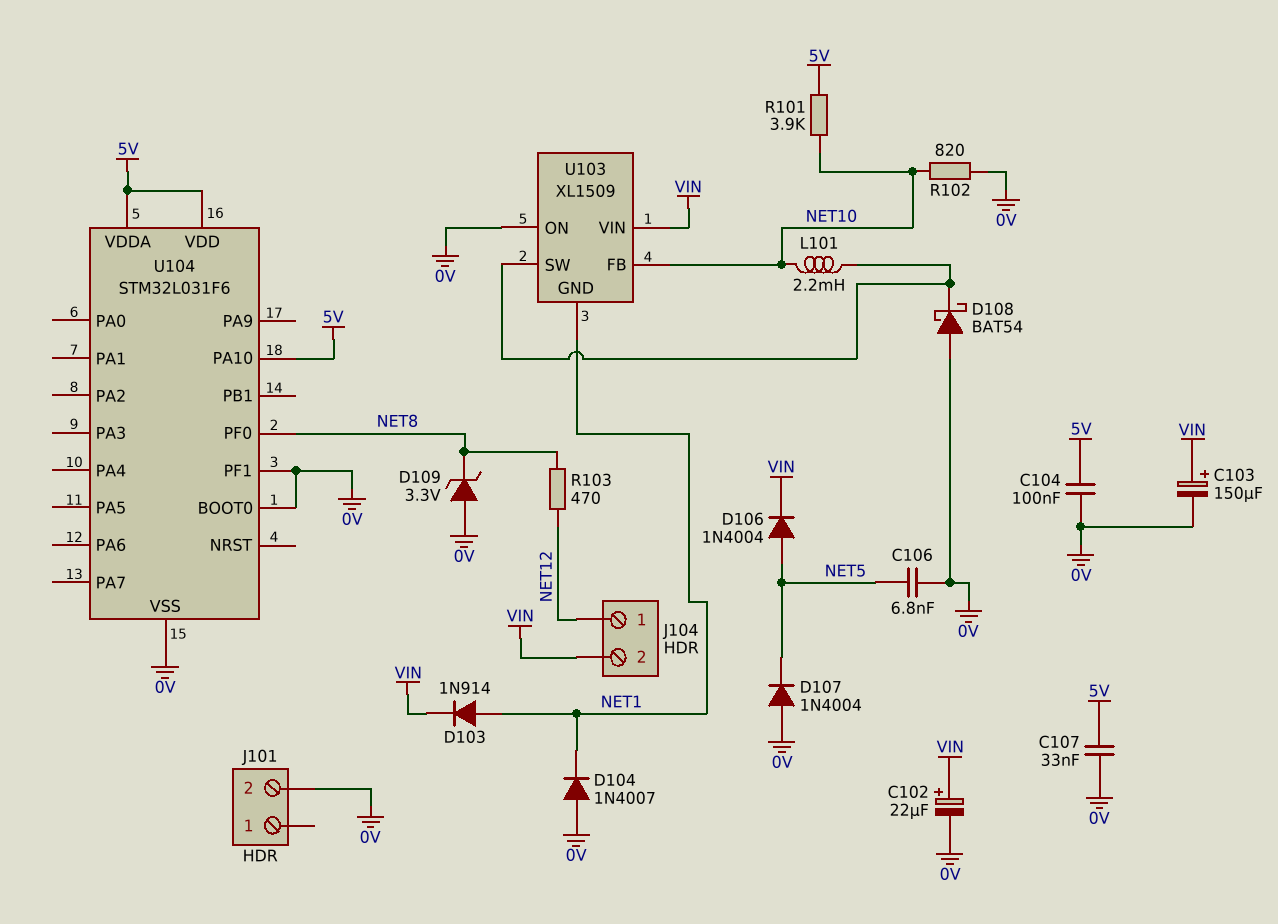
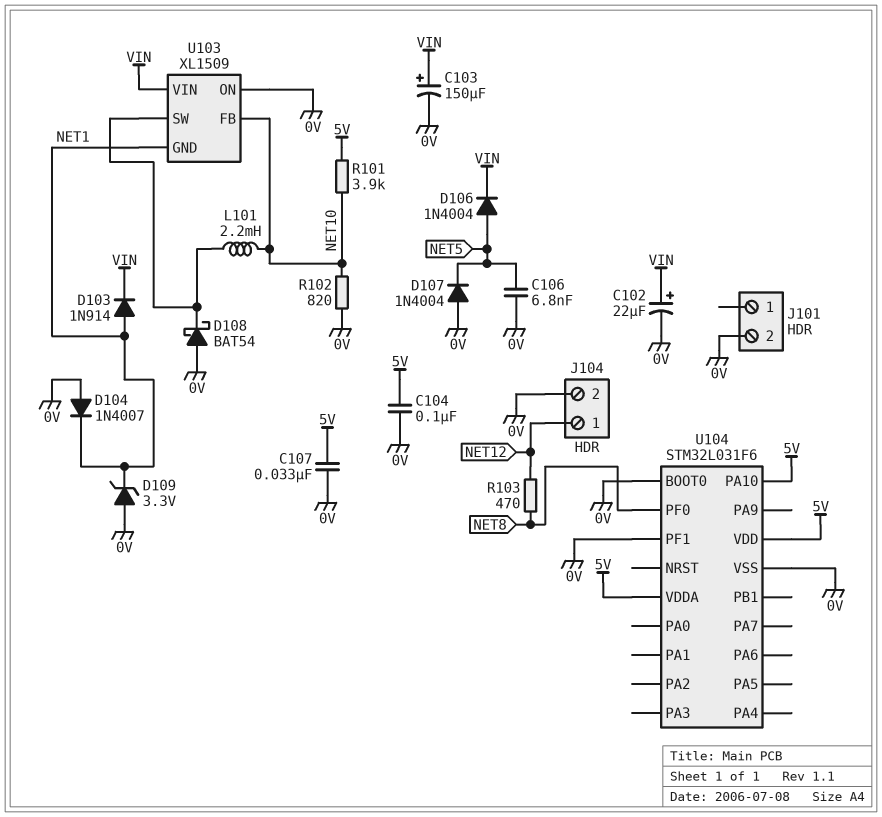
D109: zener 3.3V (A 0V, K NET8) -> zener 3.3V (A 0V, K NET1)
J104 pin 2: VIN -> 0V

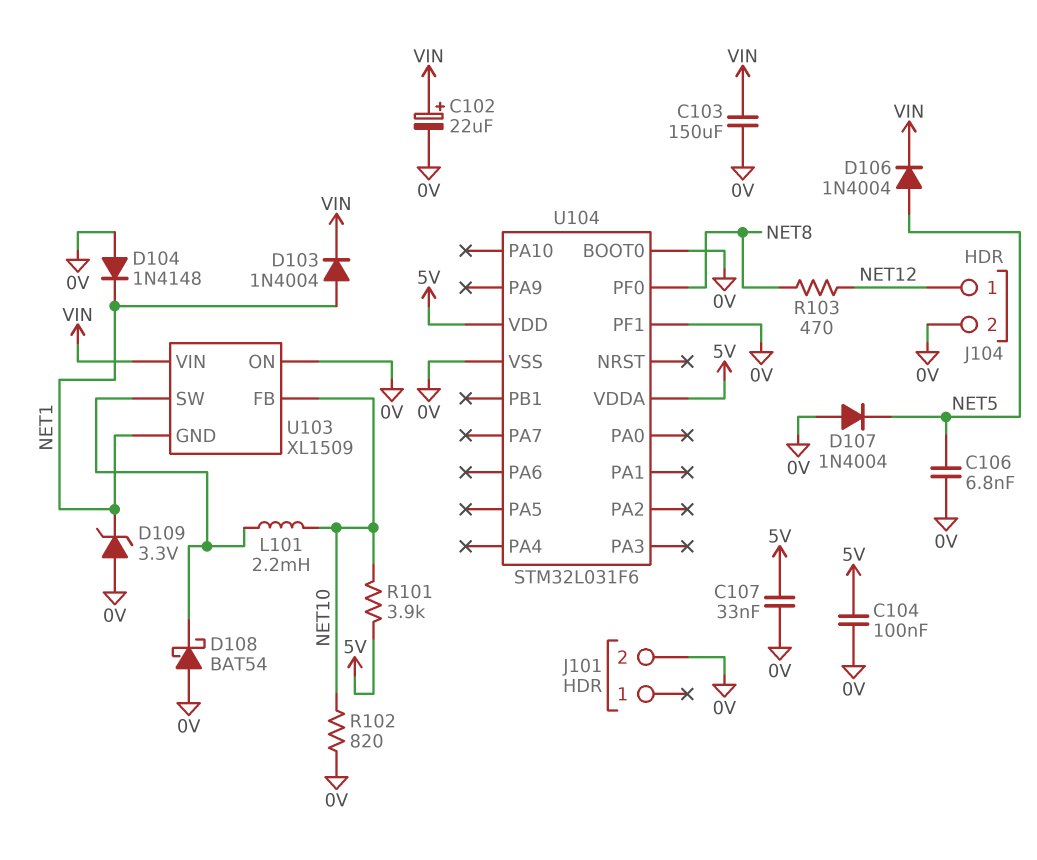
C103: 150uF (plus VIN, minus 0V) -> 150uF (0V, VIN)
D103: diode 1N914 (A NET1, K VIN) -> diode 1N4004 (A NET1, K VIN)
D104: diode 1N4007 (A 0V, K NET1) -> diode 1N4148 (A 0V, K NET1)
U104 pin PA10: 5V -> none

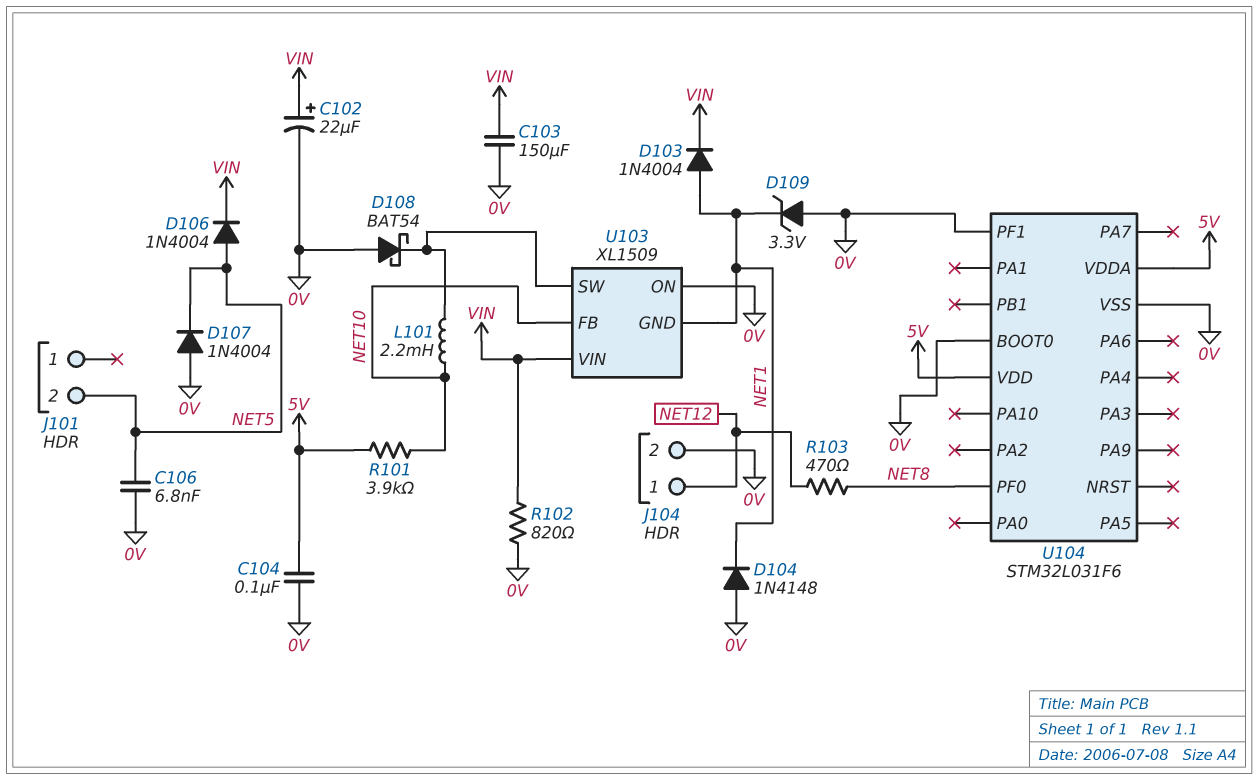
C107: 33nF (0V, 5V) -> none
J101 pin 2: 0V -> NET5
R102: 820 (0V, NET10) -> 820 (0V, VIN)

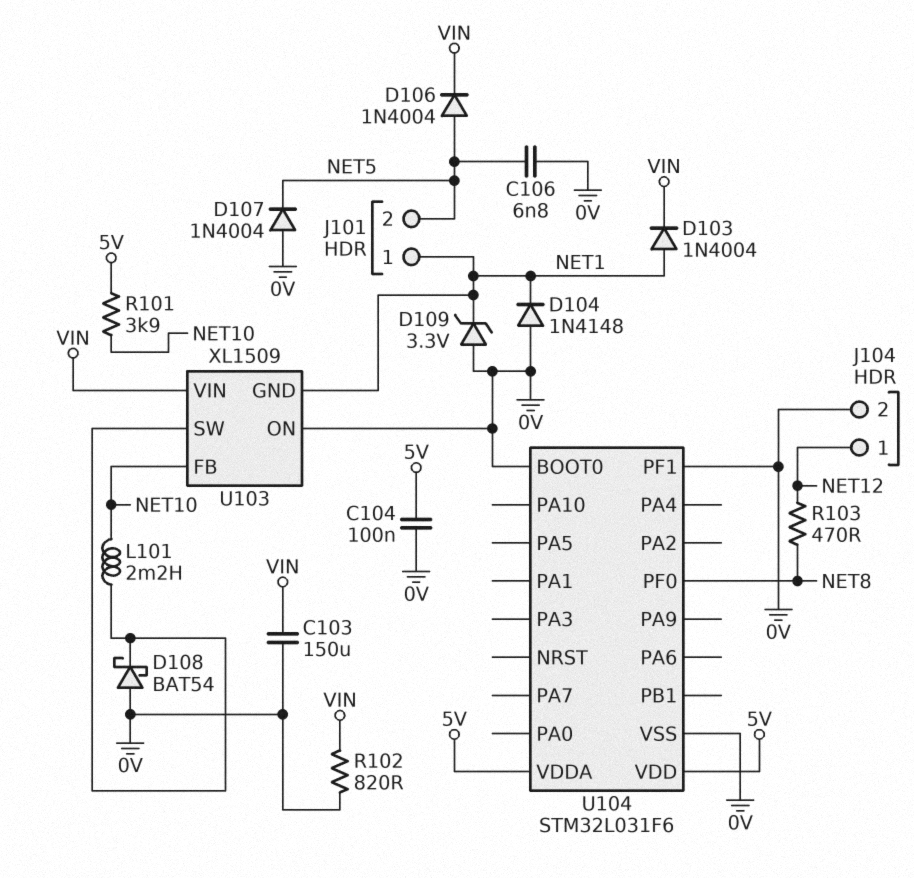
C102: 22uF (plus VIN, minus 0V) -> none
J101 pin 1: none -> NET1

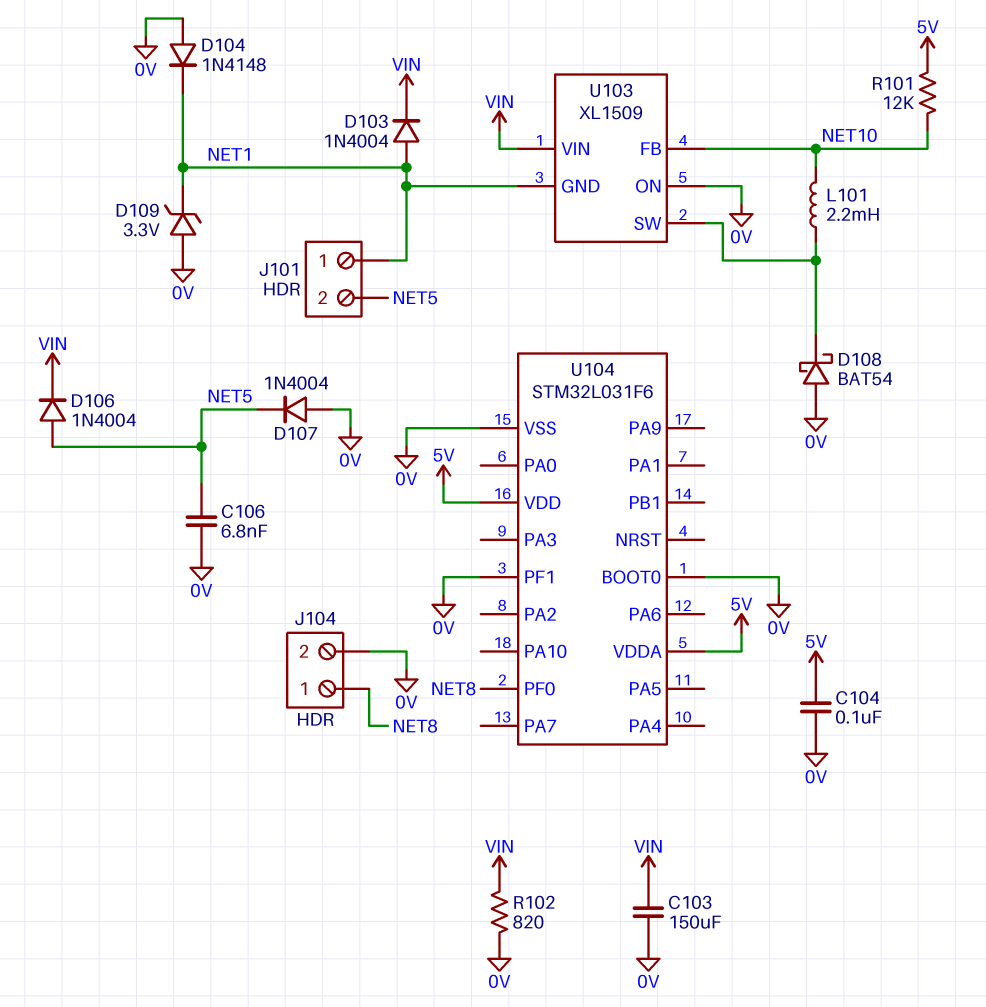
J104 pin 1: NET12 -> NET8
R101: 3.9k (5V, NET10) -> 12k (5V, NET10)
R103: 470 (NET8, NET12) -> none

